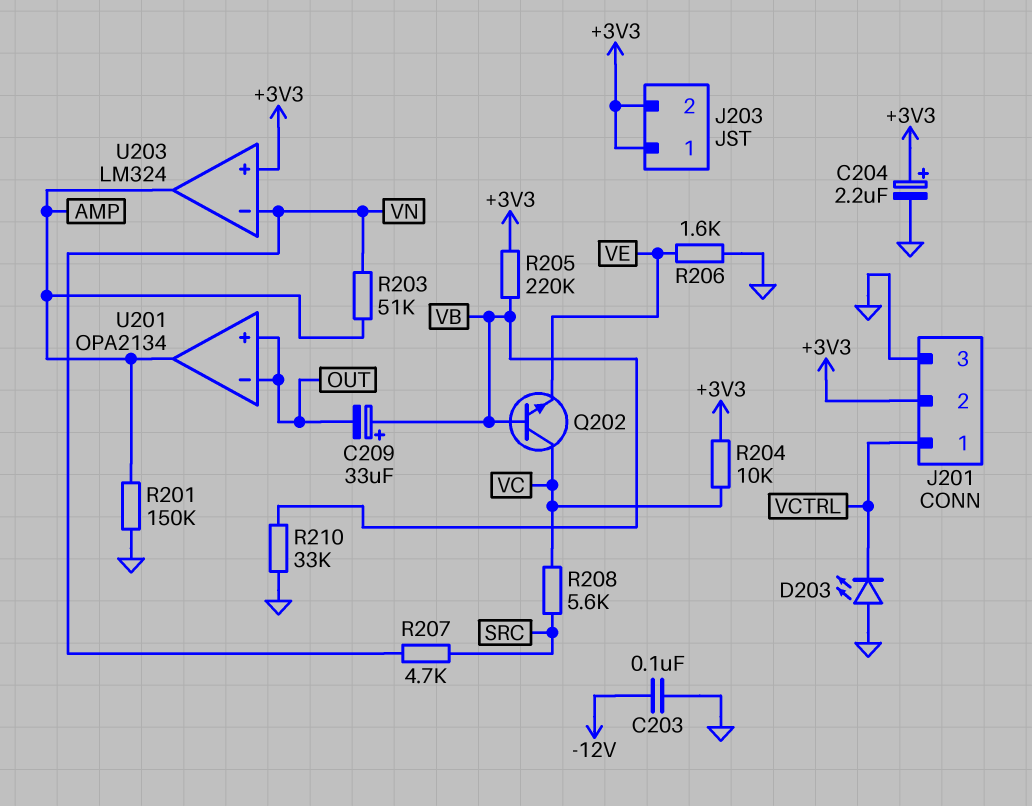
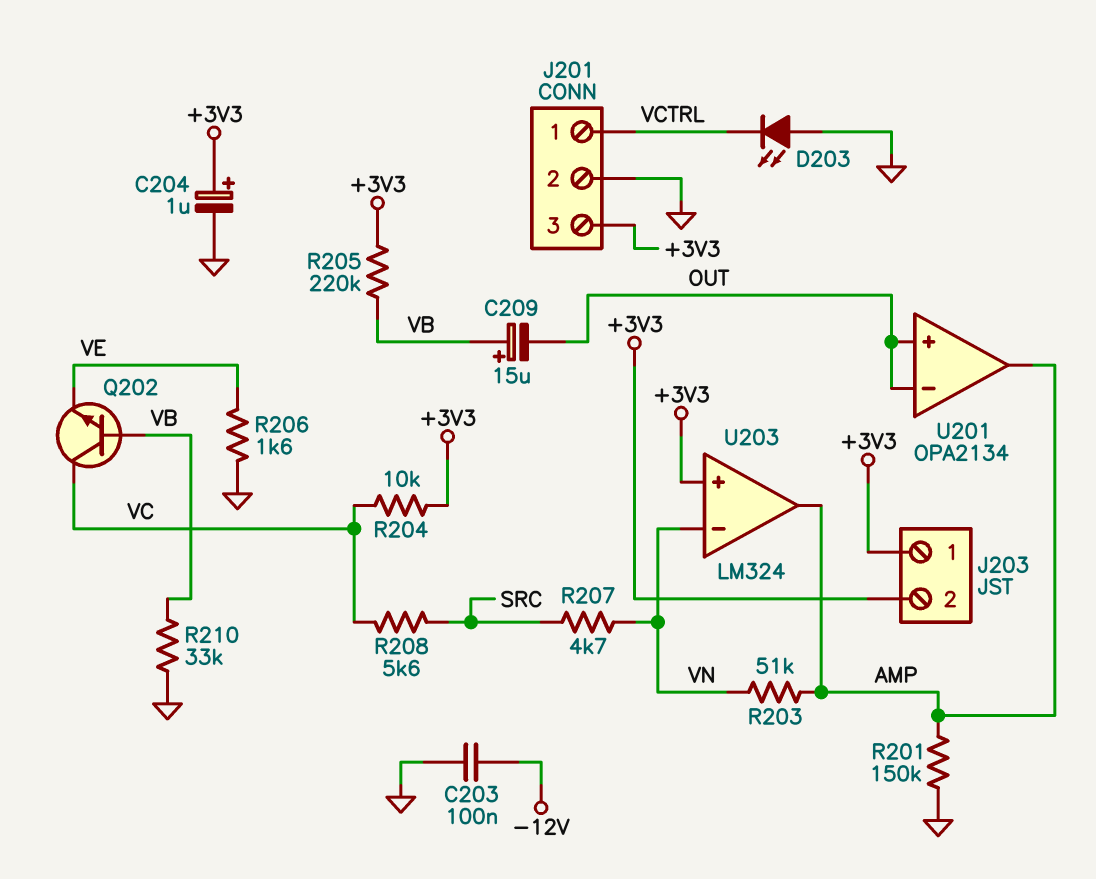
C204: 2.2uF (plus +3V3, minus GND) -> 1uF (plus +3V3, minus GND)
C209: 33uF (plus VB, minus OUT) -> 15uF (plus VB, minus OUT)
J201 pin 2: +3V3 -> GND
J201 pin 3: GND -> +3V3

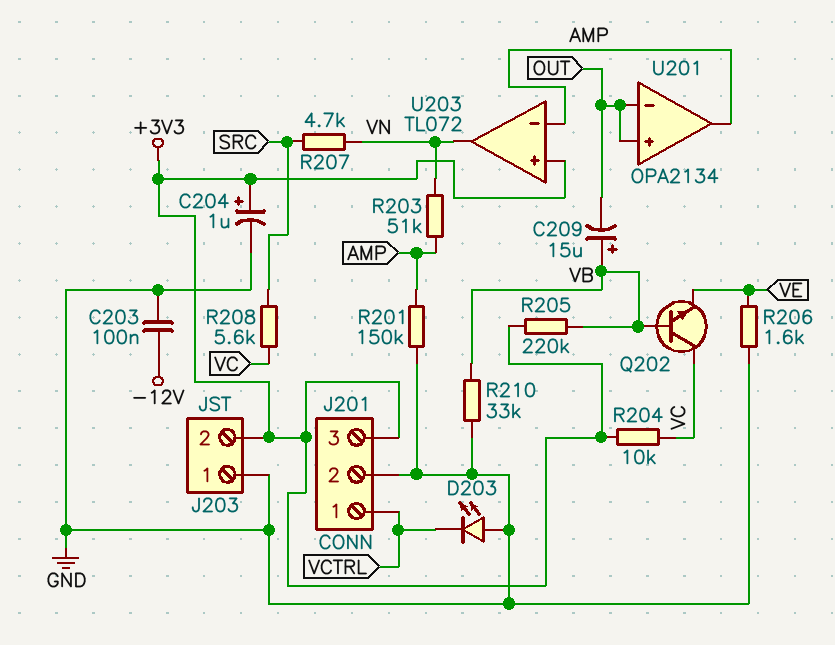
J203 pin 1: +3V3 -> GND
U203: LM324 -> TL072
U203 pin in-: VN -> AMP
U203 pin out: AMP -> VN

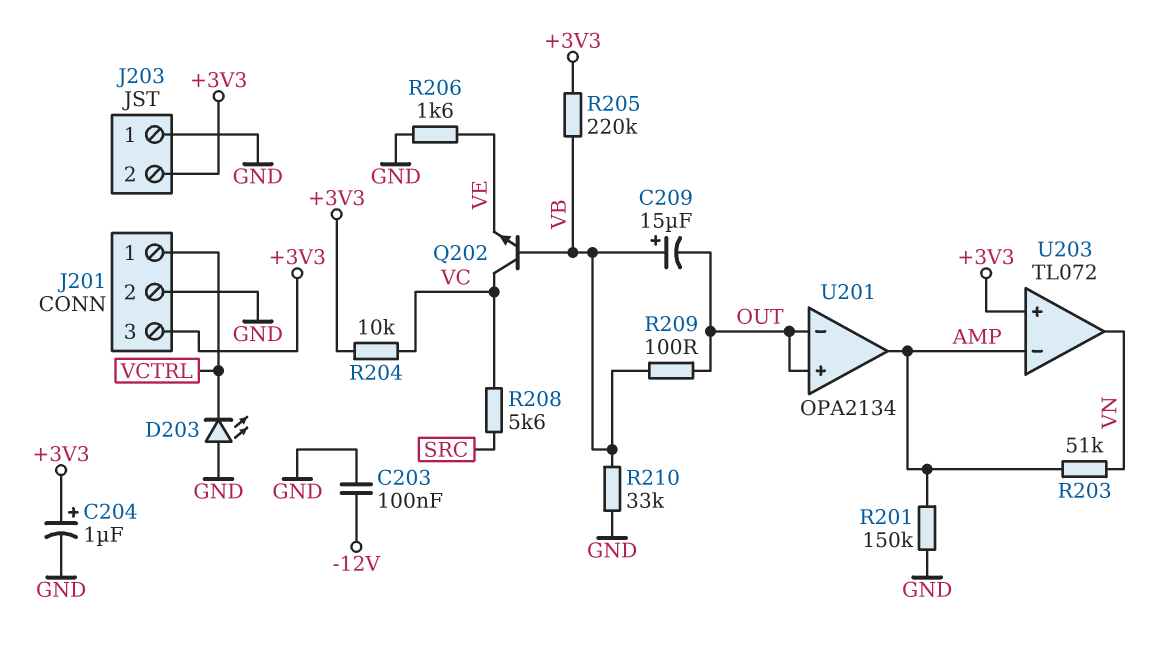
R207: 4.7k (SRC, VN) -> none
R209: none -> 100 (OUT, VB)

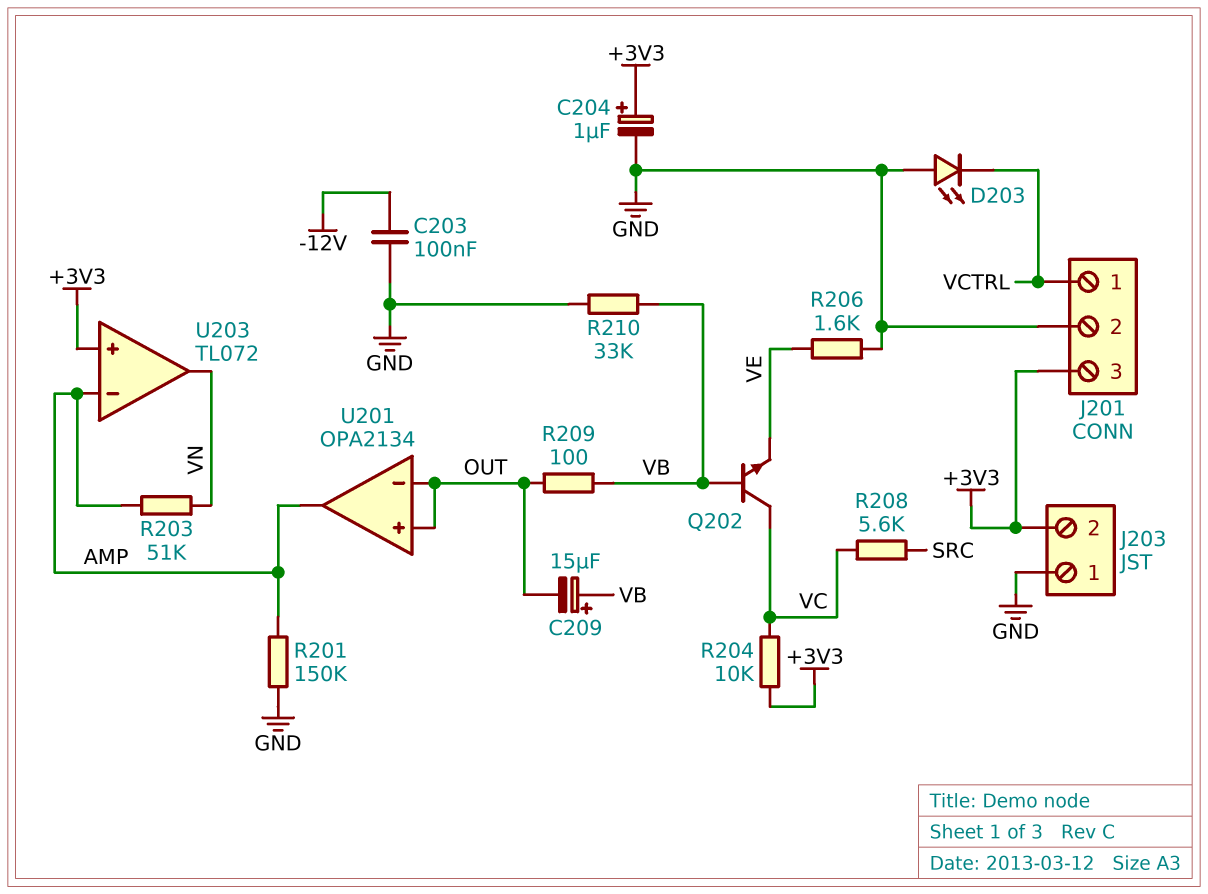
R205: 220k (+3V3, VB) -> none

